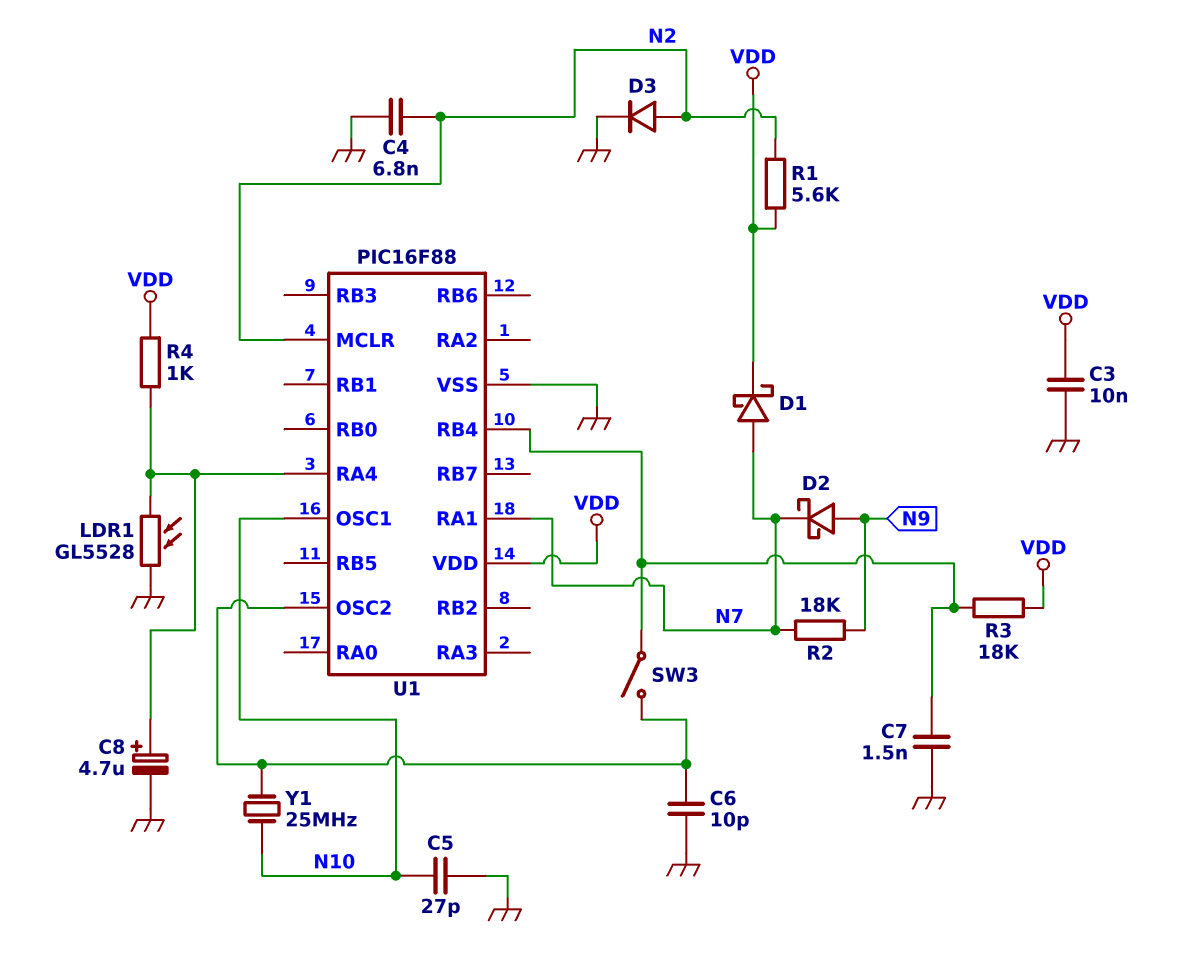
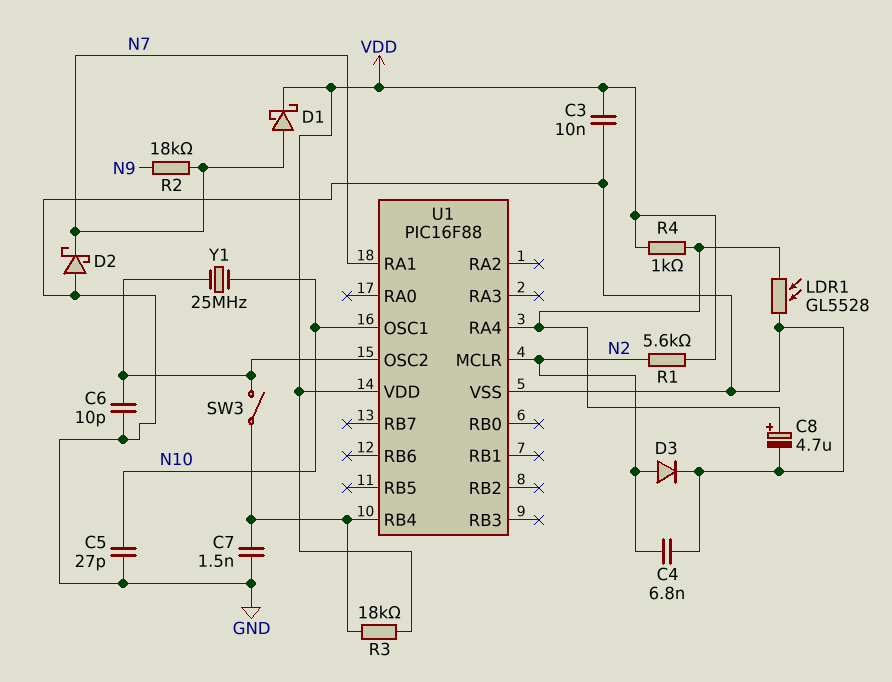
D2: schottky (A N9, K N7) -> schottky (A GND, K N7)

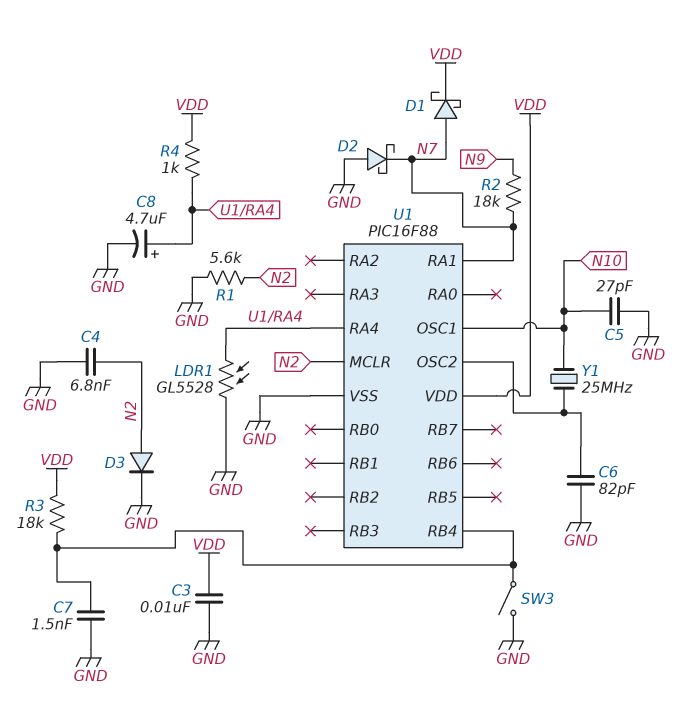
C6: 10pF (GND, U1/OSC2) -> 82pF (GND, U1/OSC2)
R1: 5.6k (N2, VDD) -> 5.6k (GND, N2)
SW3: switch (U1/OSC2, U1/RB4) -> switch (GND, U1/RB4)

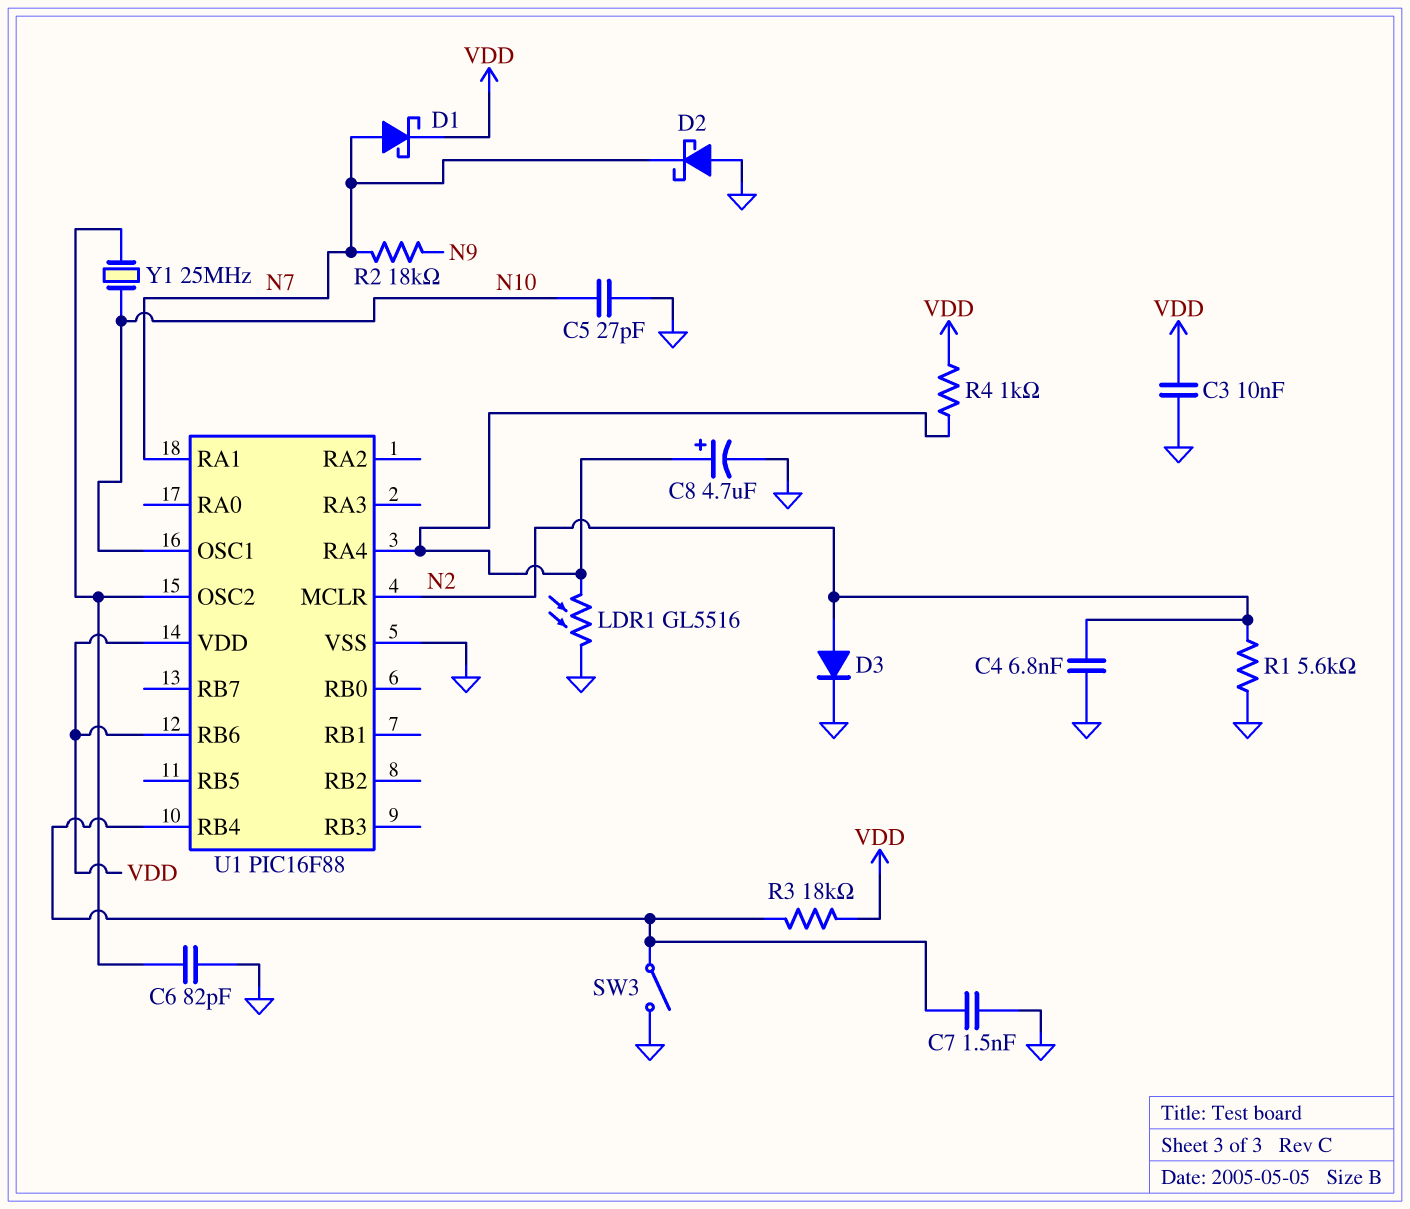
LDR1: GL5528 (GND, U1/RA4) -> GL5516 (GND, U1/RA4)
U1 pin RB6: none -> VDD

